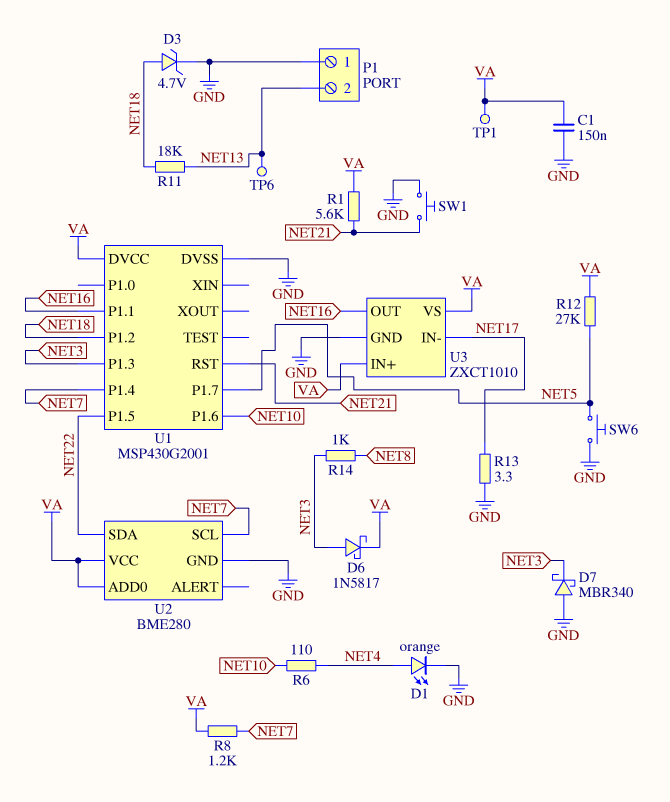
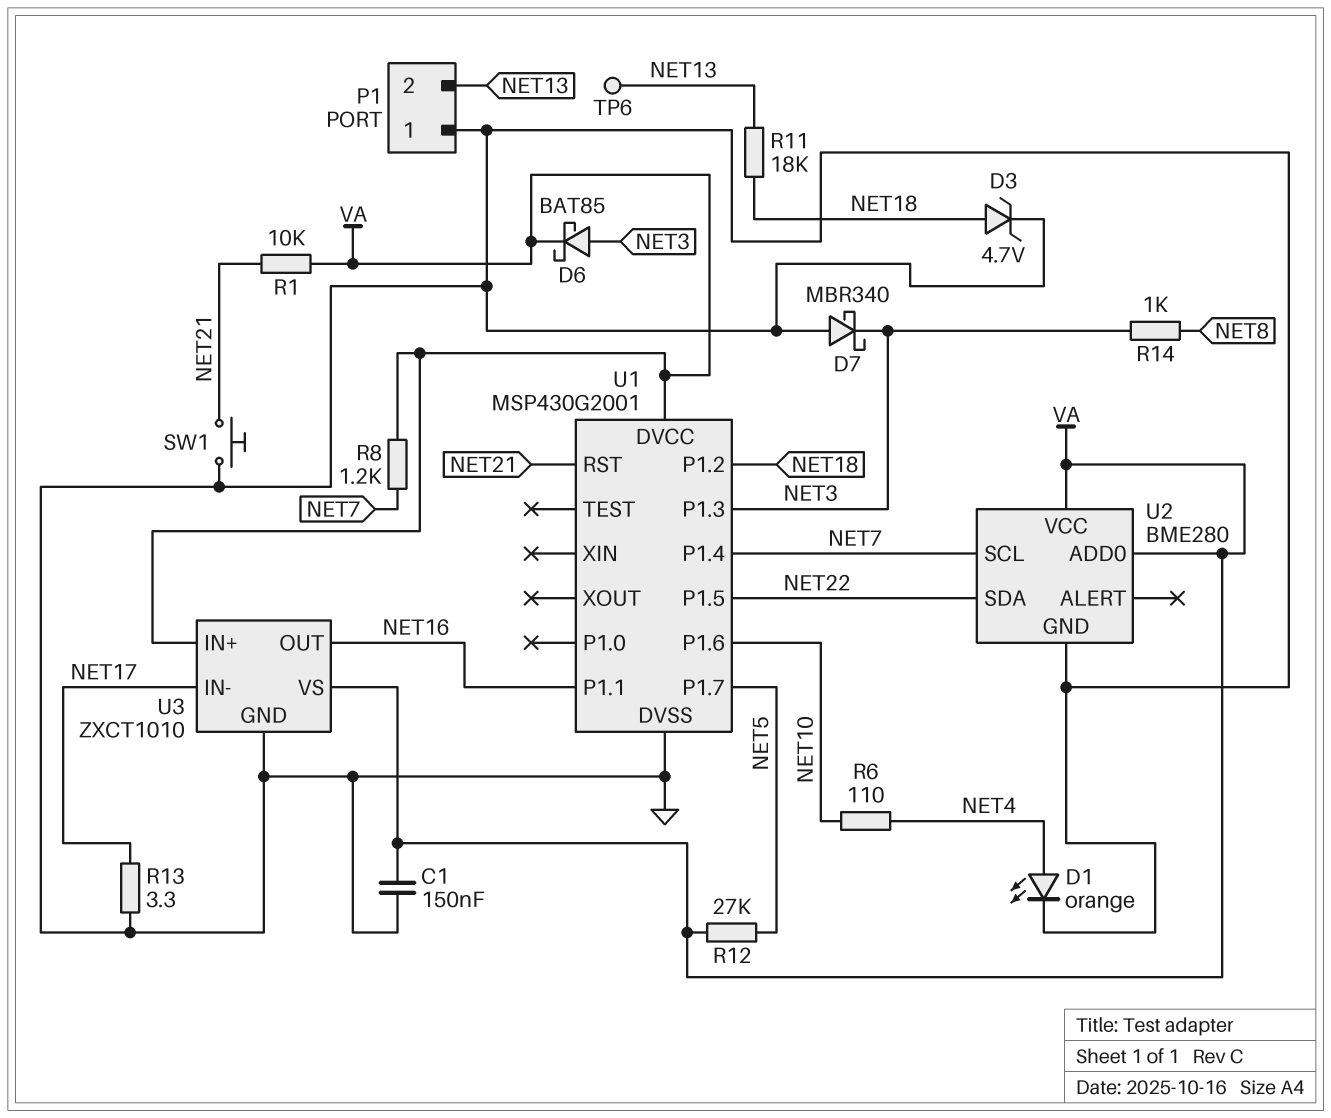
D6: schottky 1N5817 (A NET3, K VA) -> schottky BAT85 (A NET3, K VA)
R1: 5.6k (NET21, VA) -> 10k (NET21, VA)
SW6: button (GND, NET5) -> none
TP1: test point (VA) -> none

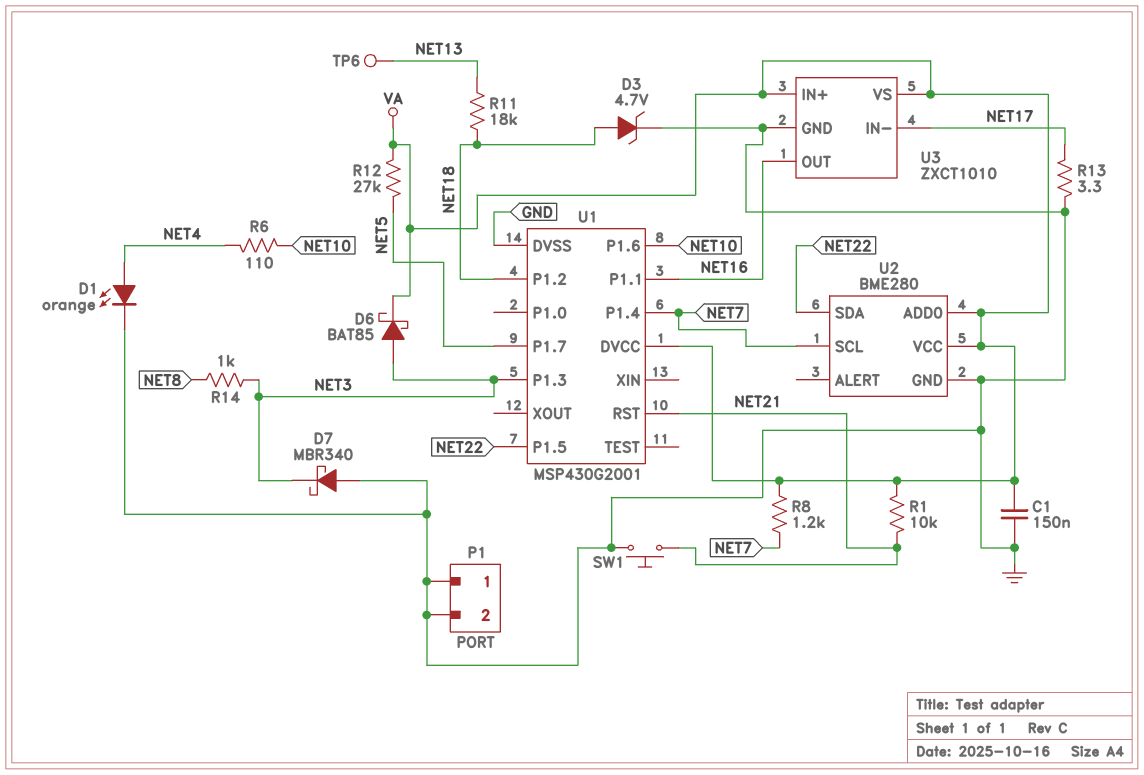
P1 pin 2: NET13 -> GND

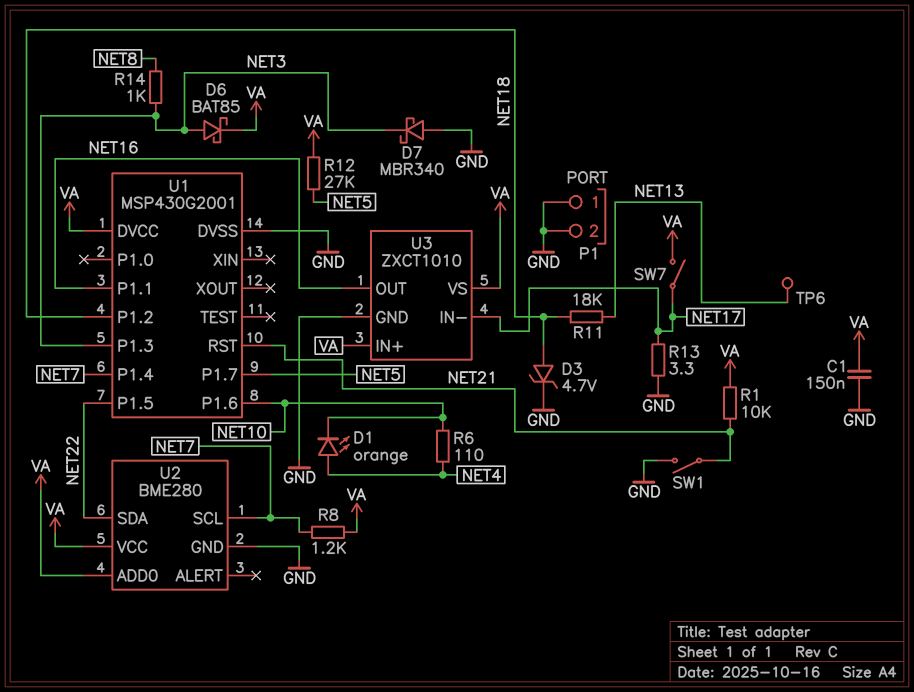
D1: LED orange (A NET4, K GND) -> LED orange (A NET4, K NET10)
SW1: button (GND, NET21) -> switch (GND, NET21)
SW7: none -> switch (NET17, VA)

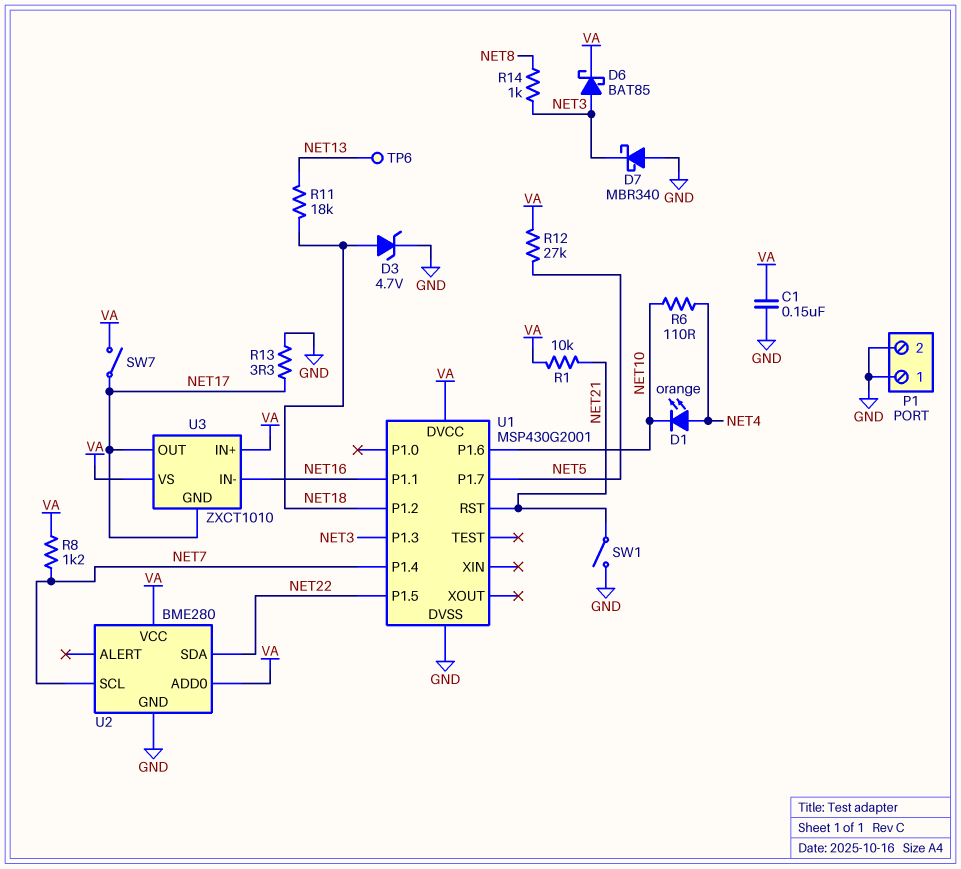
U3 pin GND: GND -> NET17
U3 pin IN-: NET17 -> NET16
U3 pin OUT: NET16 -> NET17

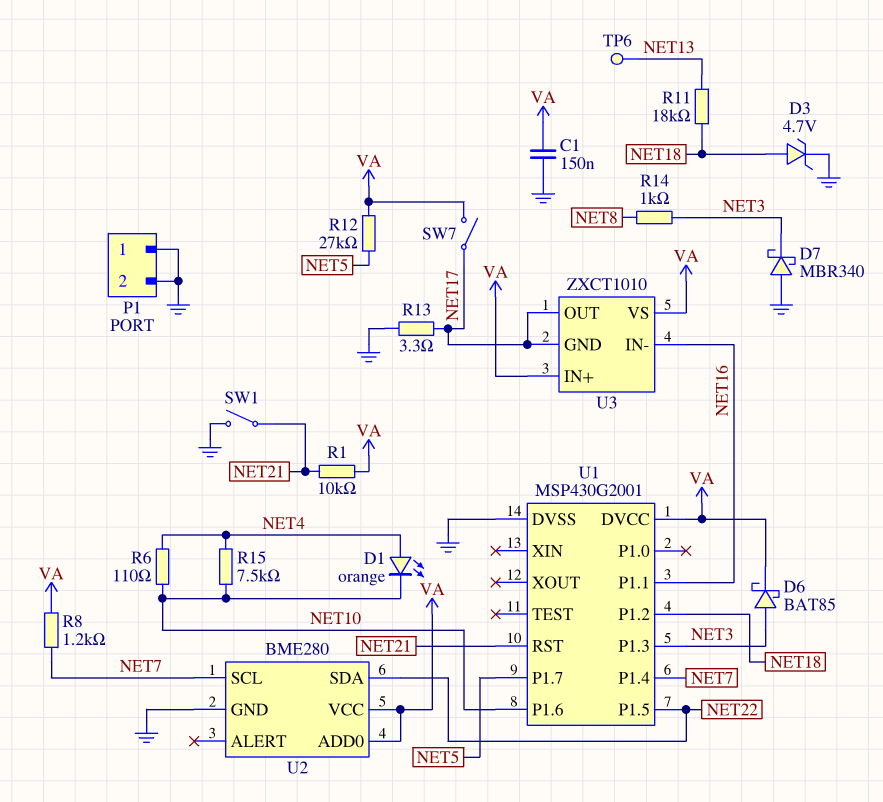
R15: none -> 7.5k (NET4, NET10)

